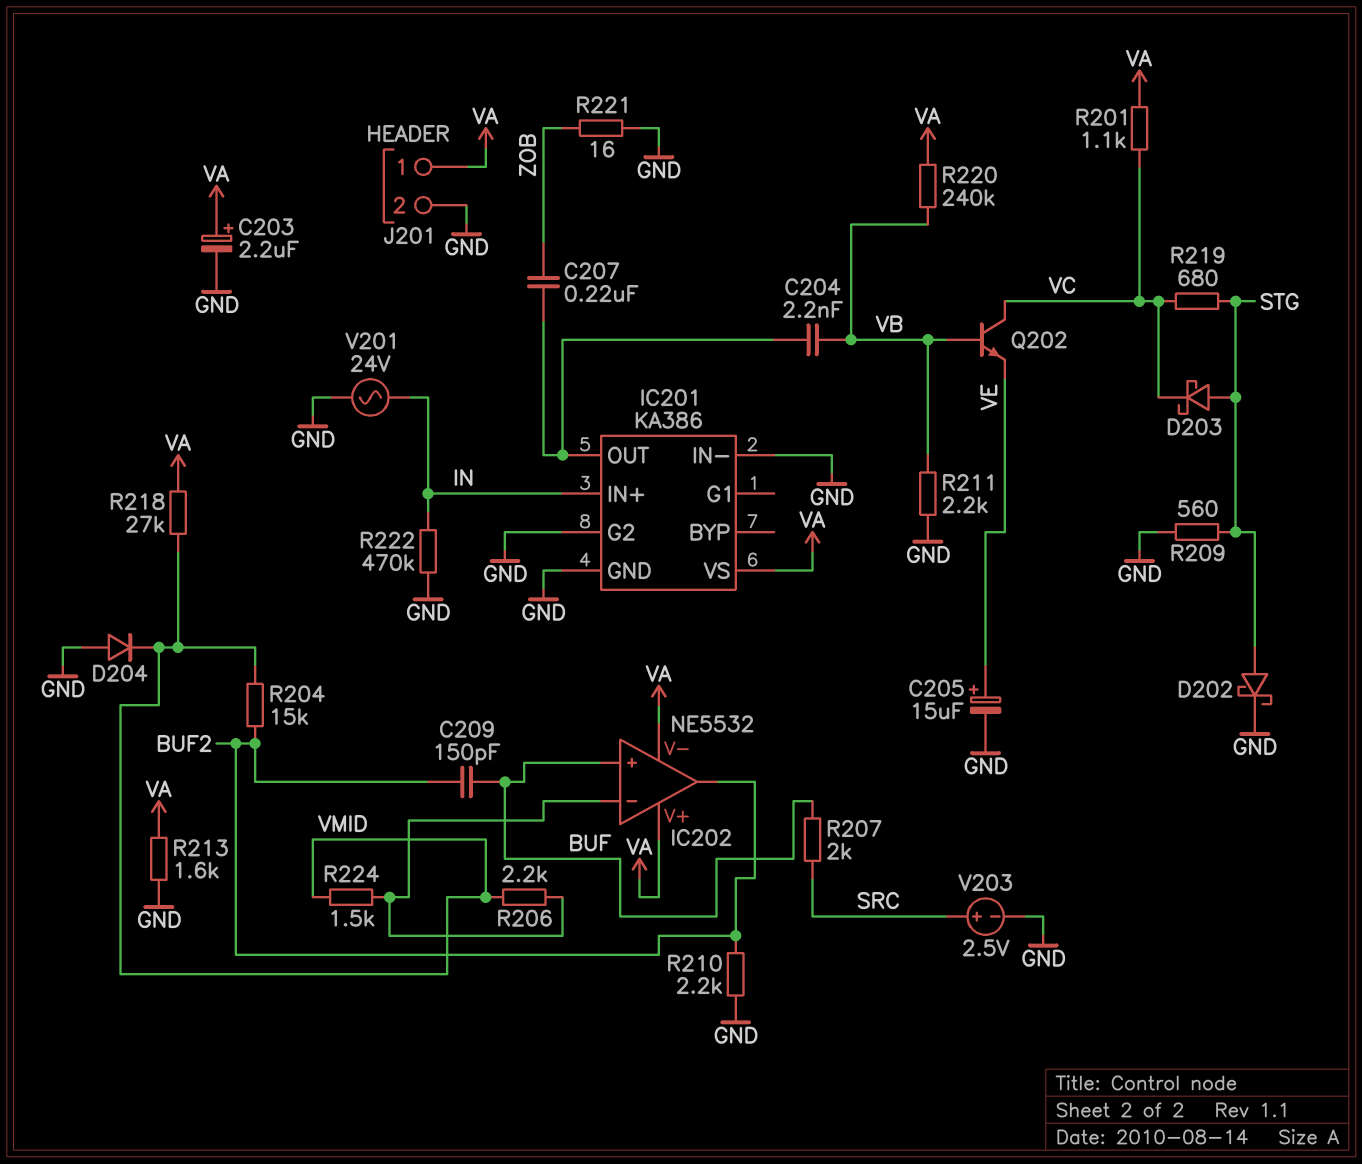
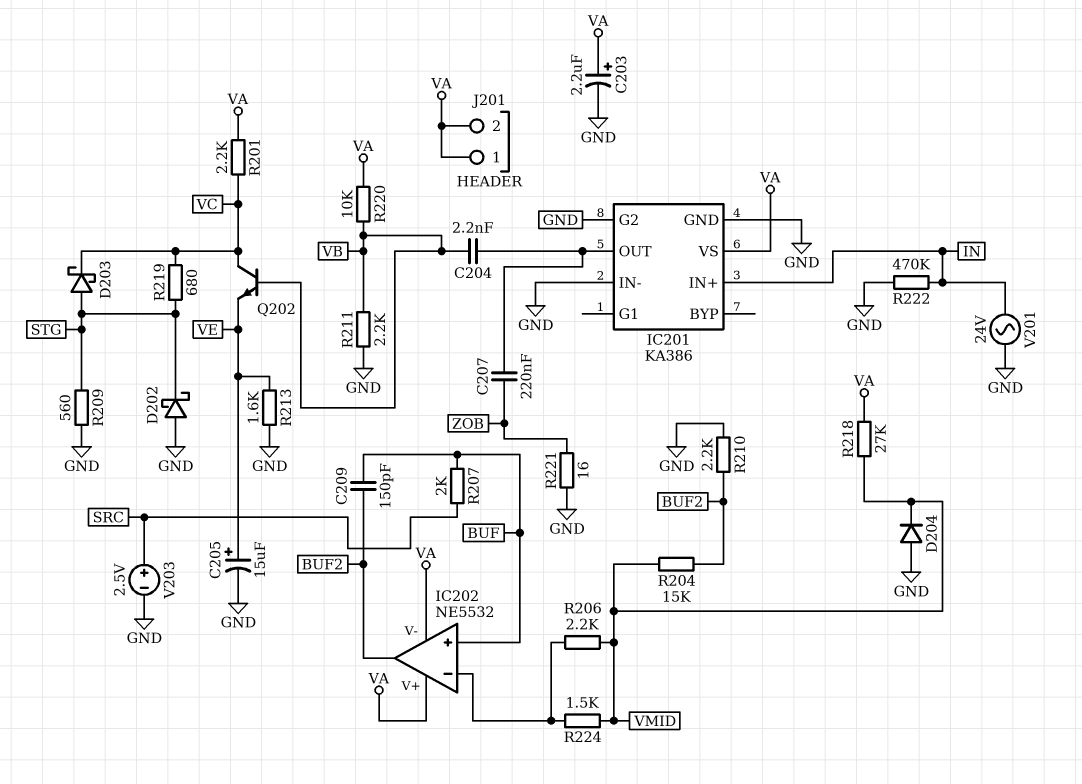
D202: schottky (A STG, K GND) -> schottky (A GND, K STG)
J201 pin 2: GND -> VA
R201: 1.1k (VA, VC) -> 2.2k (VA, VC)
R213: 1.6k (GND, VA) -> 1.6k (GND, VE)
R220: 240k (VA, VB) -> 10k (VA, VB)

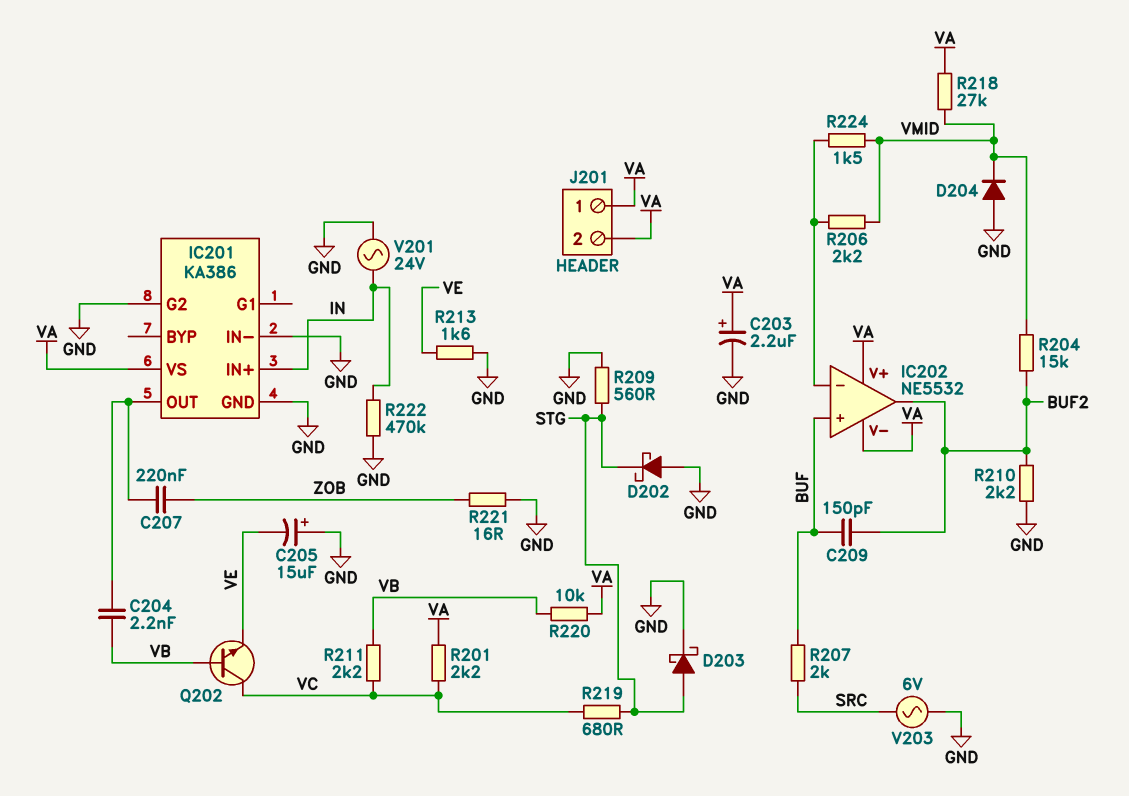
C205: 15uF (plus VE, minus GND) -> 15uF (plus GND, minus VE)
D203: schottky (A STG, K VC) -> schottky (A STG, K GND)
R211: 2.2k (GND, VB) -> 2.2k (VB, VC)
V203: 2.5V (plus SRC, minus GND) -> AC 6V (GND, SRC)

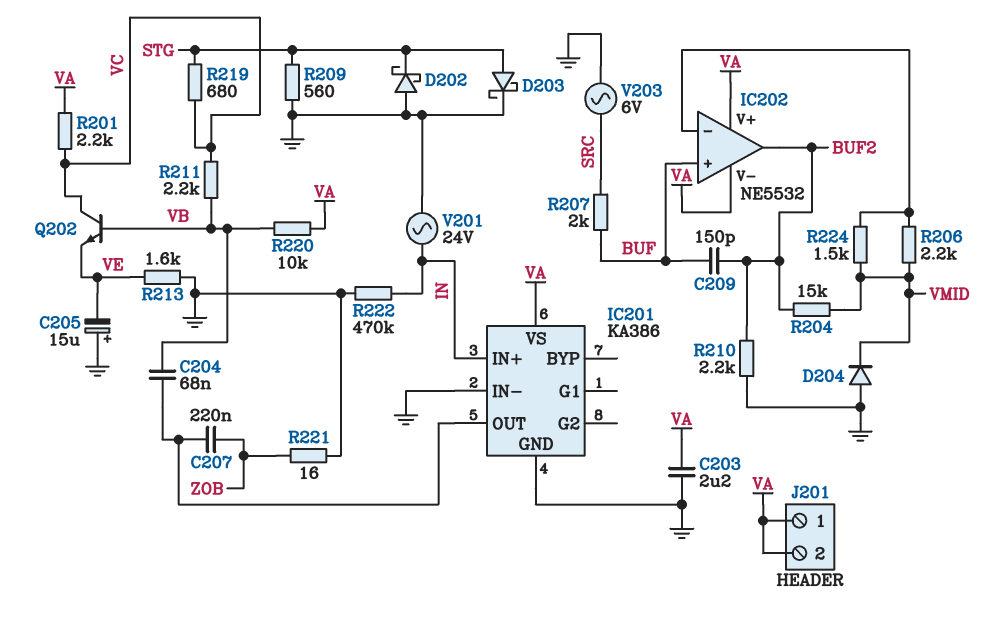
C203: 2.2uF (plus VA, minus GND) -> 2.2uF (GND, VA)
C204: 2.2nF (IC201/OUT, VB) -> 68nF (IC201/OUT, VB)
IC201 pin G2: GND -> none
R218: 27k (VA, VMID) -> none

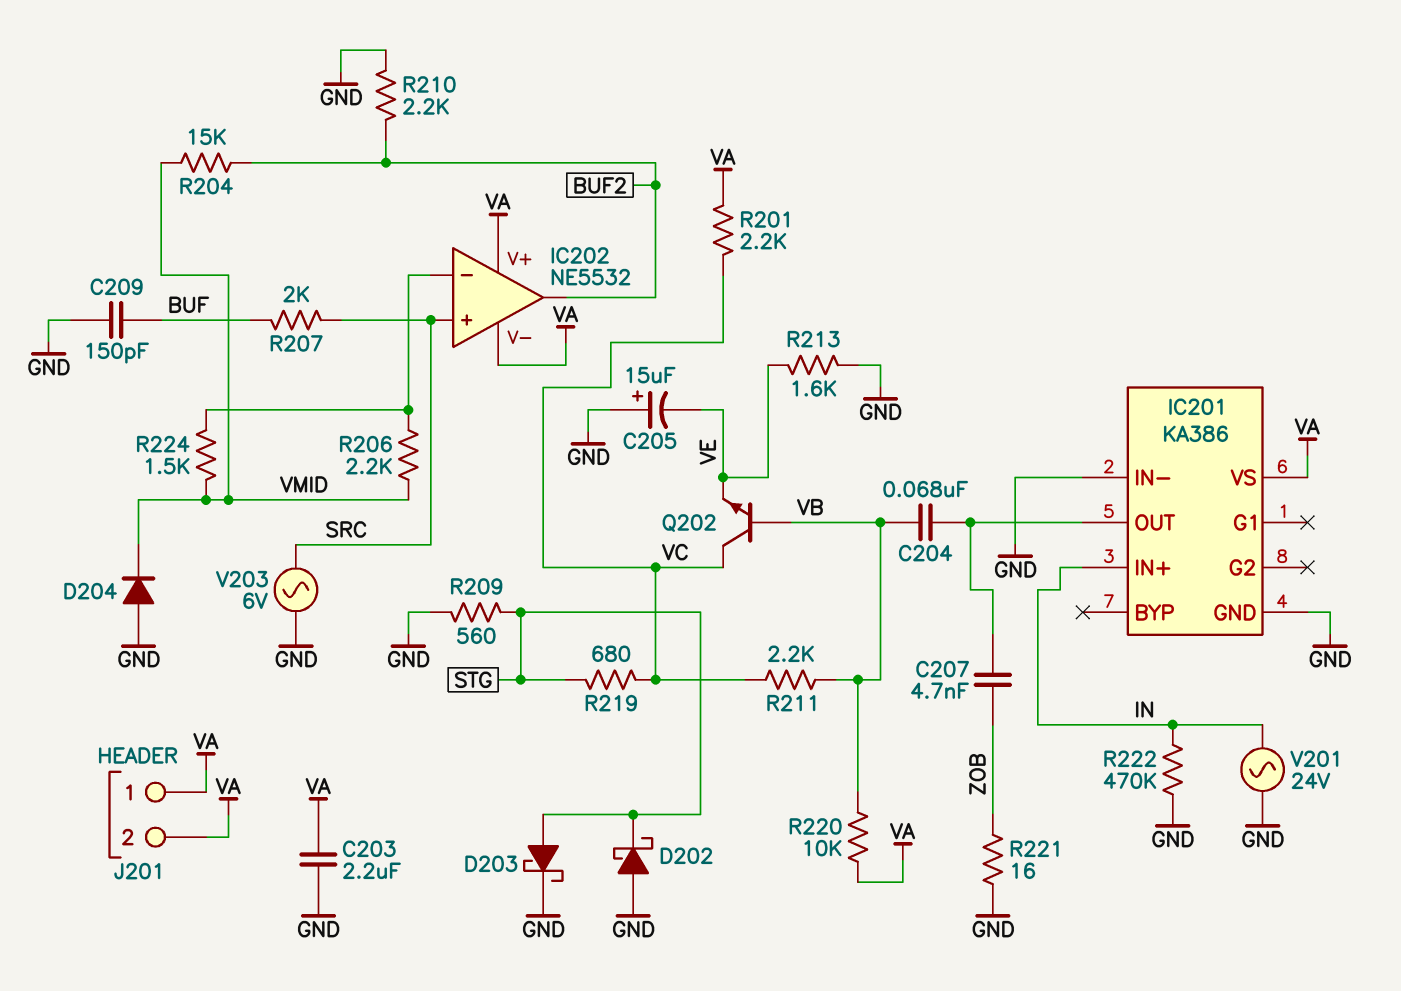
C207: 220nF (IC201/OUT, ZOB) -> 4.7nF (IC201/OUT, ZOB)
C209: 150pF (BUF, BUF2) -> 150pF (BUF, GND)
IC202 pin in+: BUF -> SRC

